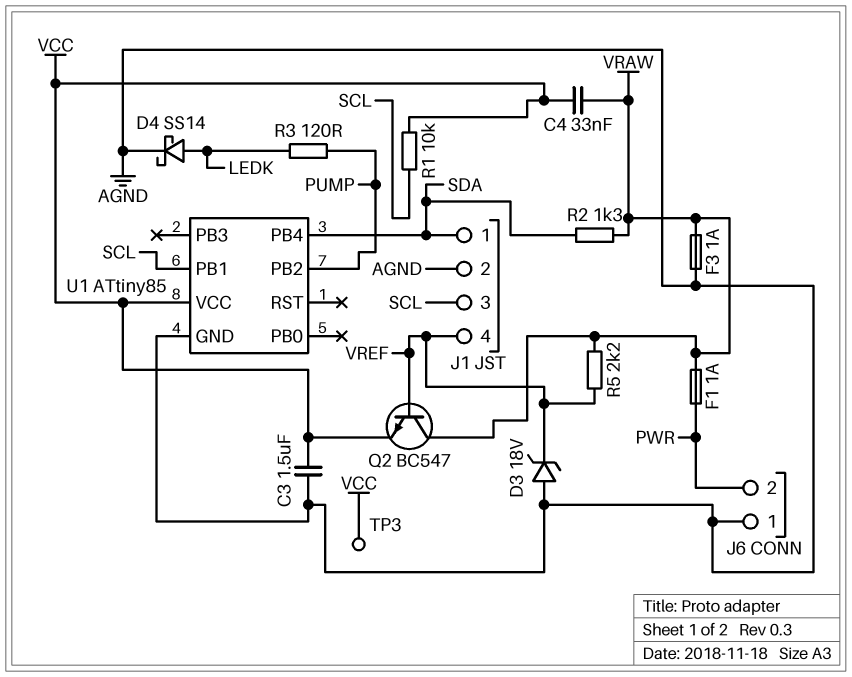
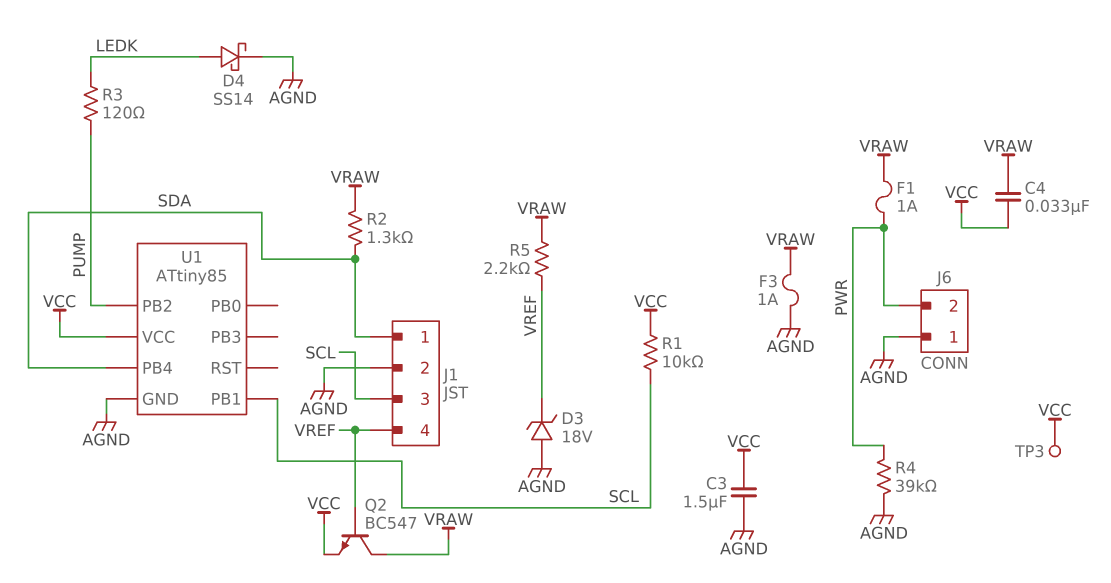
R4: none -> 39k (AGND, PWR)

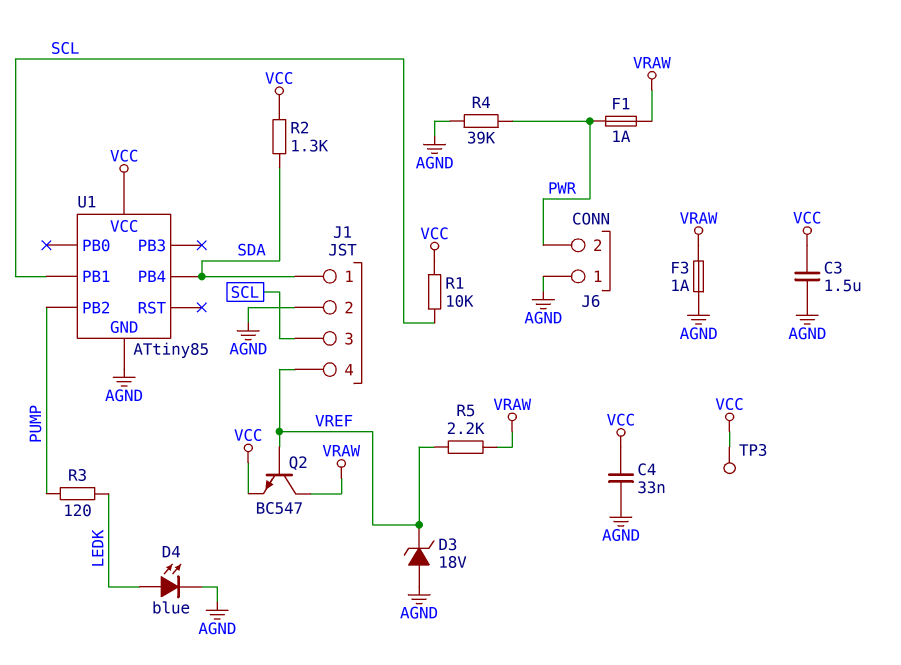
C4: 33nF (VCC, VRAW) -> 33nF (AGND, VCC)
D4: schottky SS14 (A LEDK, K AGND) -> LED blue (A LEDK, K AGND)
R2: 1.3k (SDA, VRAW) -> 1.3k (SDA, VCC)

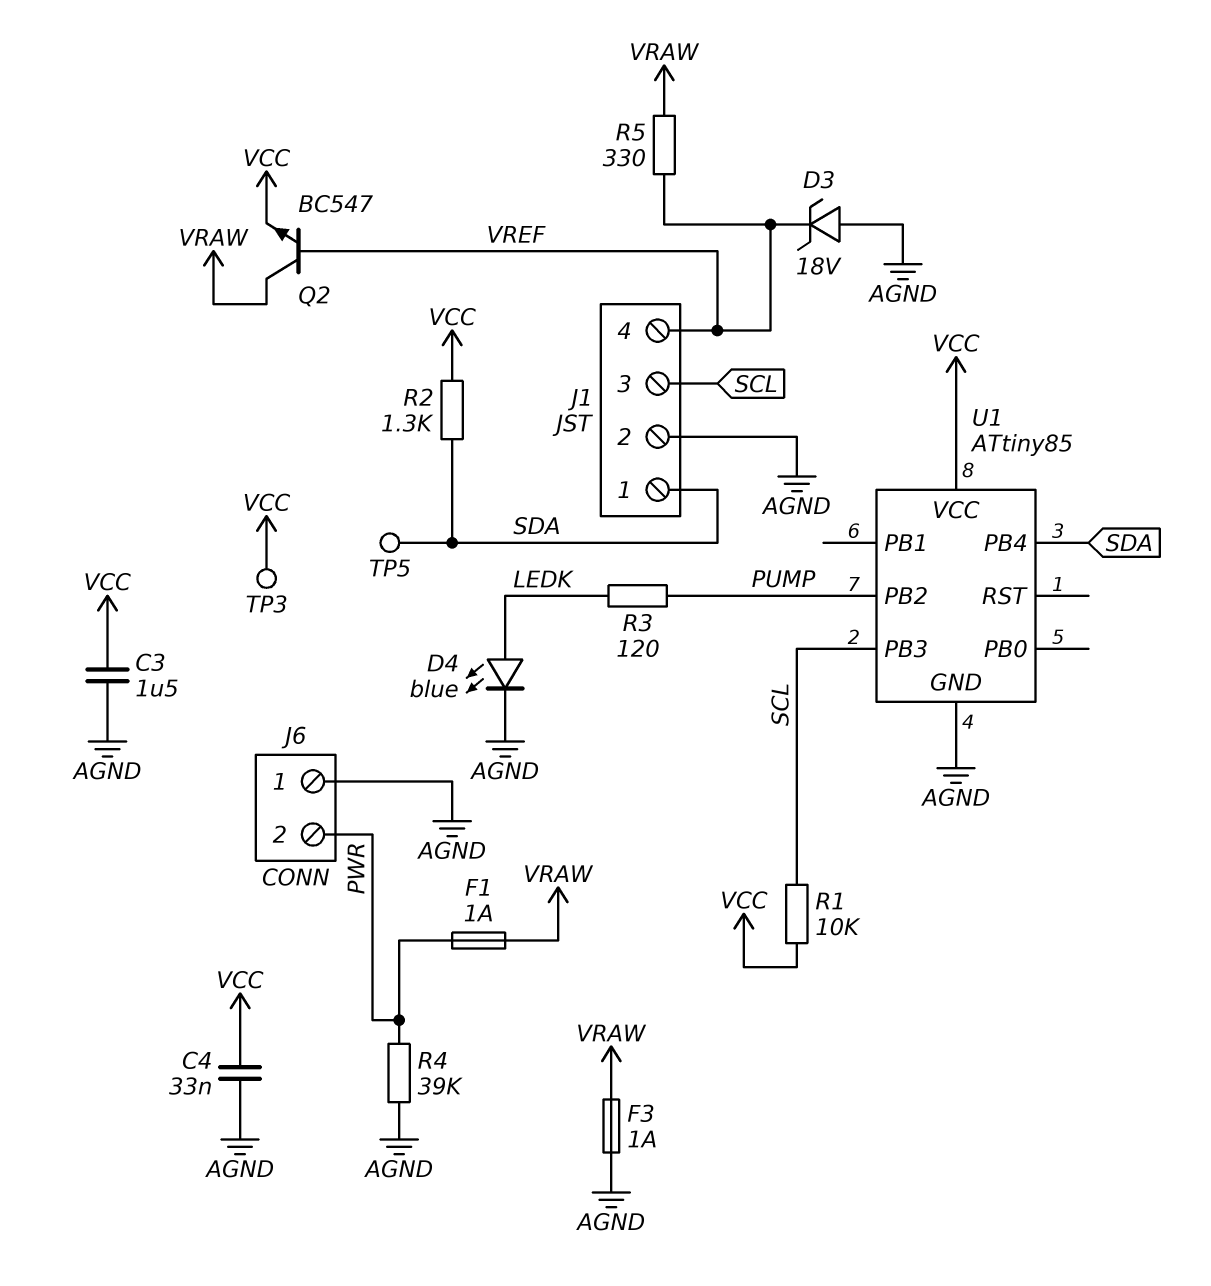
R5: 2.2k (VRAW, VREF) -> 330 (VRAW, VREF)
TP5: none -> test point (SDA)
U1 pin PB1: SCL -> none
U1 pin PB3: none -> SCL

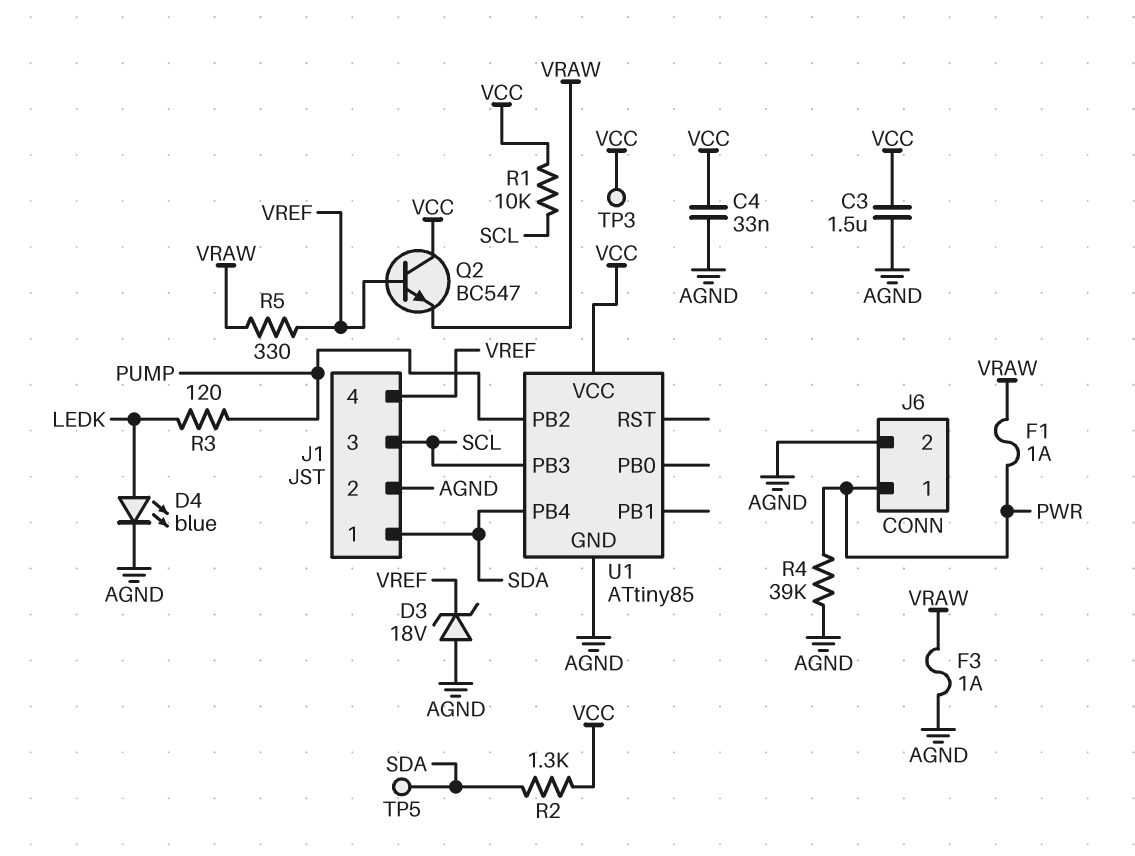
J6 pin 1: AGND -> PWR
J6 pin 2: PWR -> AGND
Q2: NPN BC547 (B VREF, C VRAW, E VCC) -> NPN BC547 (B VREF, C VCC, E VRAW)

